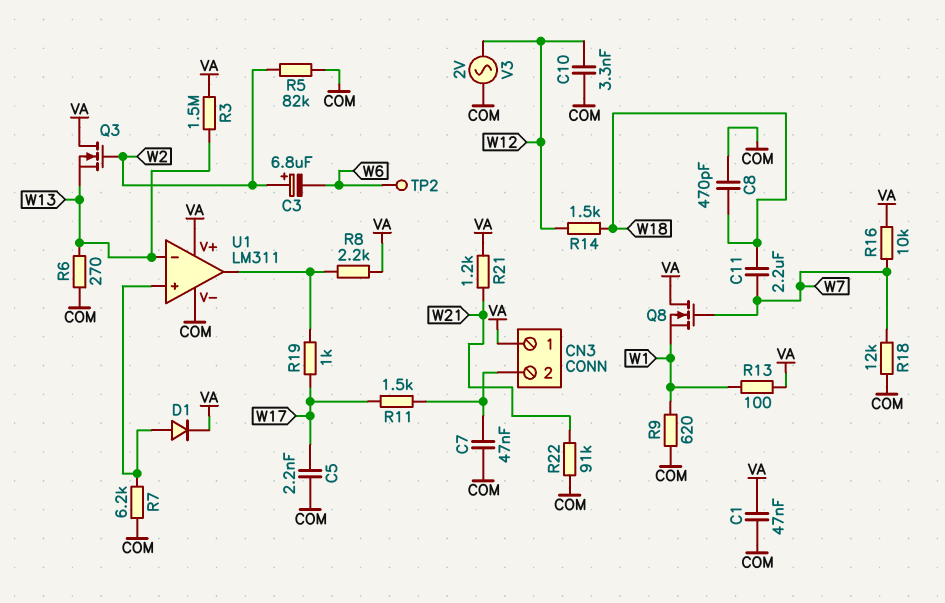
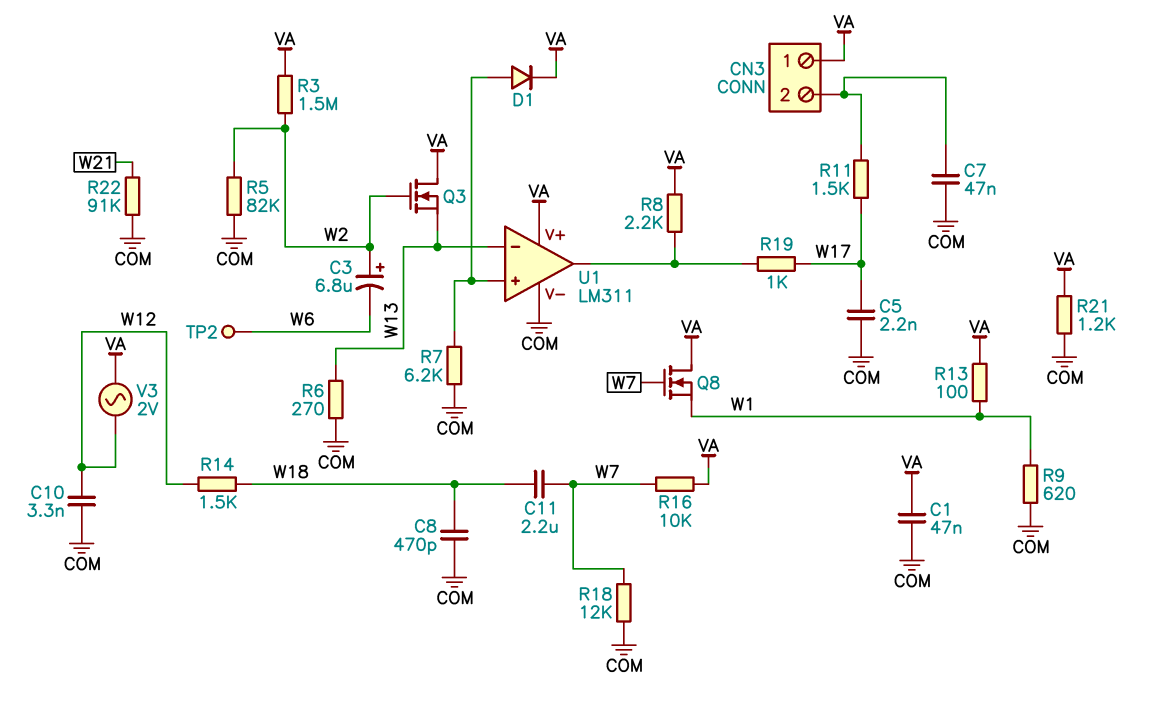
R3: 1.5M (VA, W13) -> 1.5M (VA, W2)
R21: 1.2k (VA, W21) -> 1.2k (COM, VA)
V3: AC 2V (COM, W12) -> AC 2V (VA, W12)

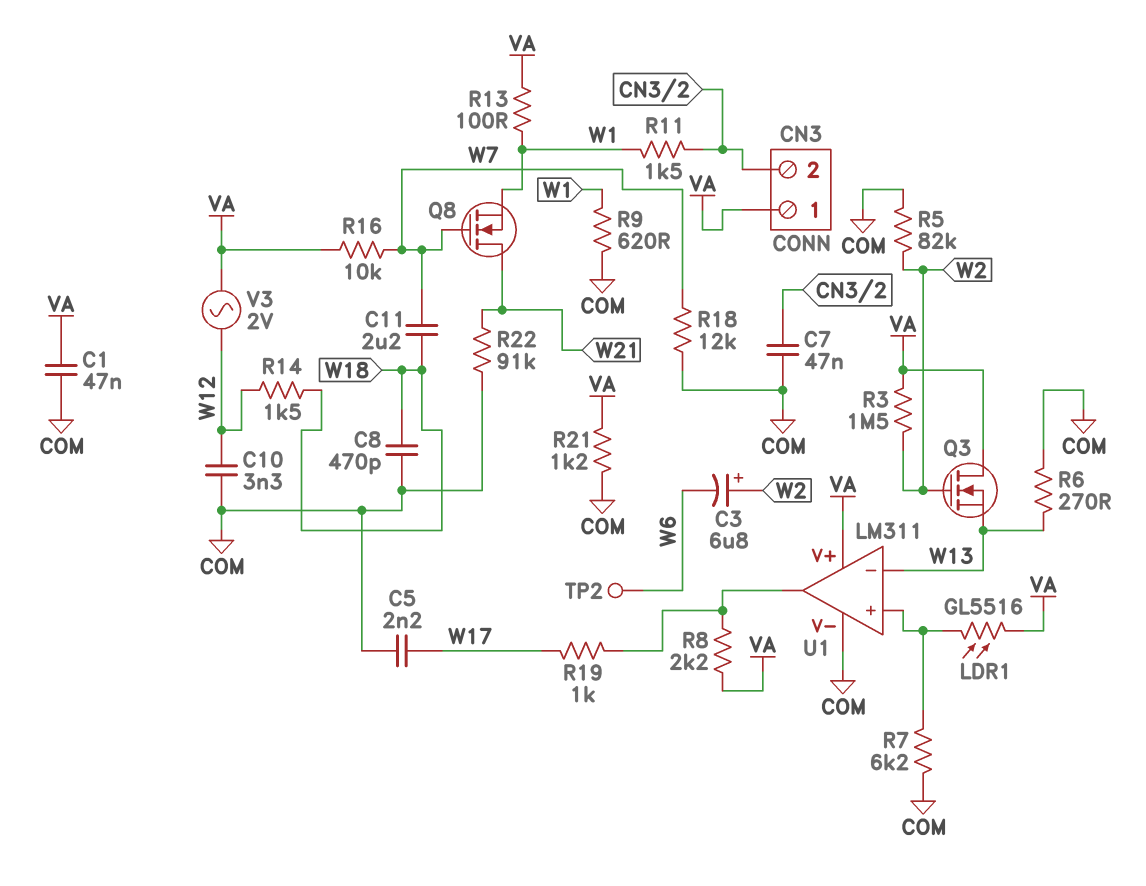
D1: diode (A U1/in+, K VA) -> none
LDR1: none -> GL5516 (U1/in+, VA)
Q8: NMOS (G W7, D VA, S W1) -> NMOS (G W7, D W21, S W1)
R11: 1.5k (CN3/2, W17) -> 1.5k (CN3/2, W1)

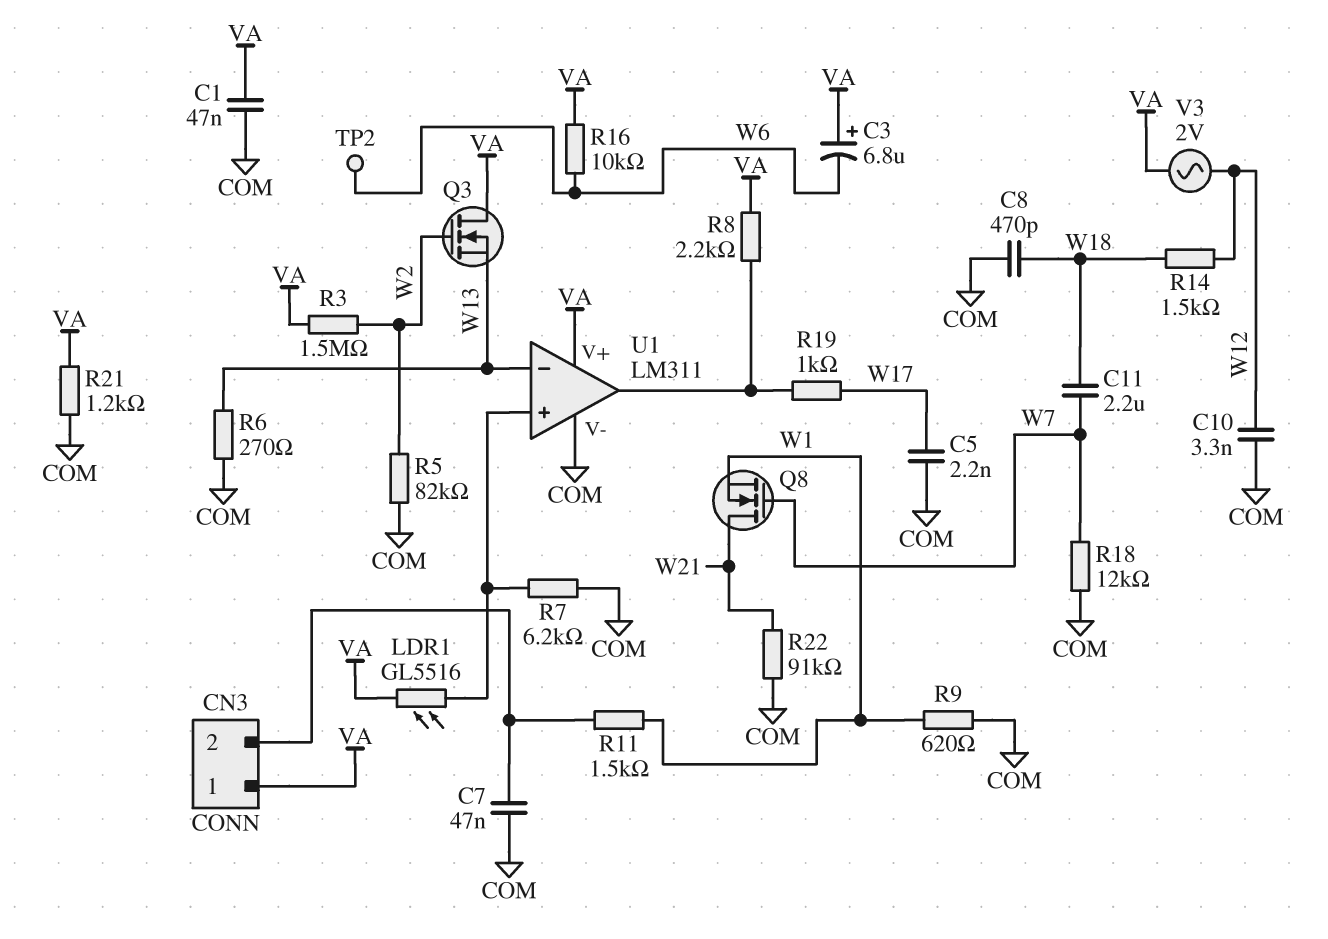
C3: 6.8uF (plus W2, minus W6) -> 6.8uF (plus VA, minus W6)
R13: 100 (VA, W1) -> none
R16: 10k (VA, W7) -> 10k (VA, W6)

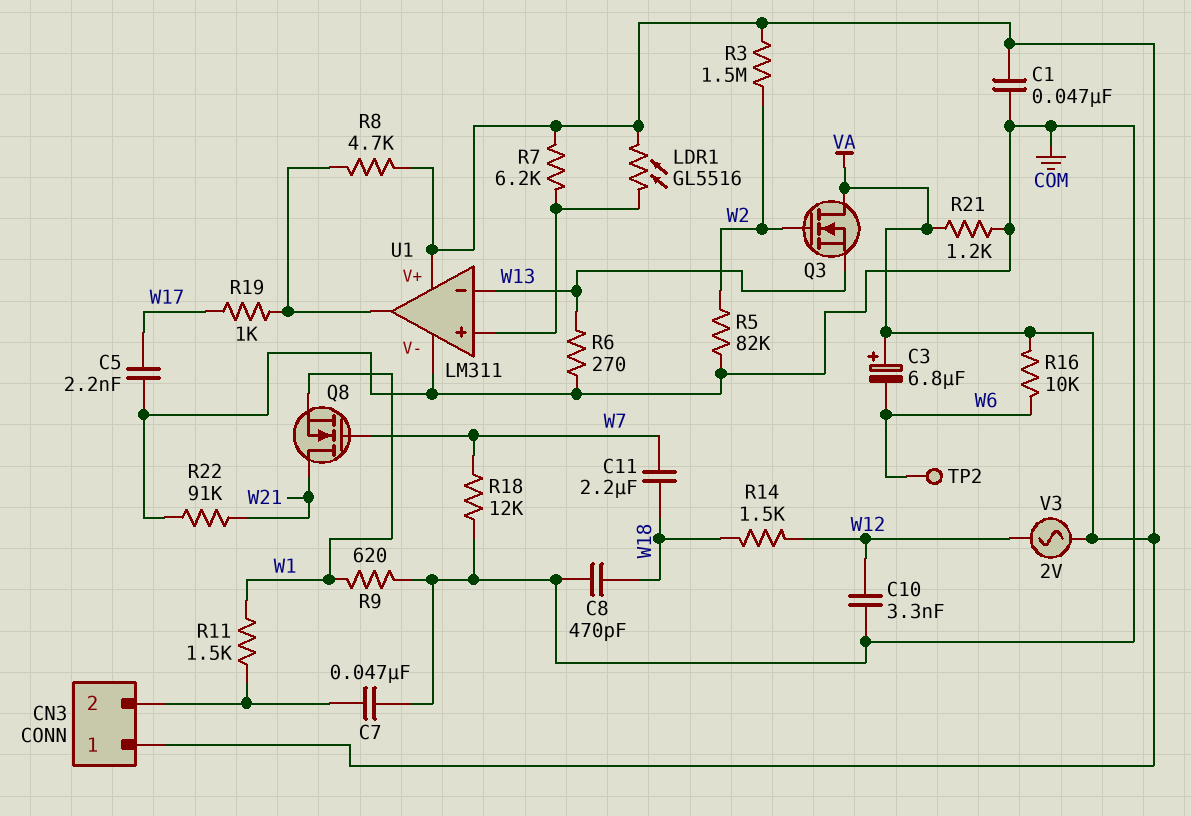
R7: 6.2k (COM, U1/in+) -> 6.2k (U1/in+, VA)
R8: 2.2k (U1/out, VA) -> 4.7k (U1/out, VA)

